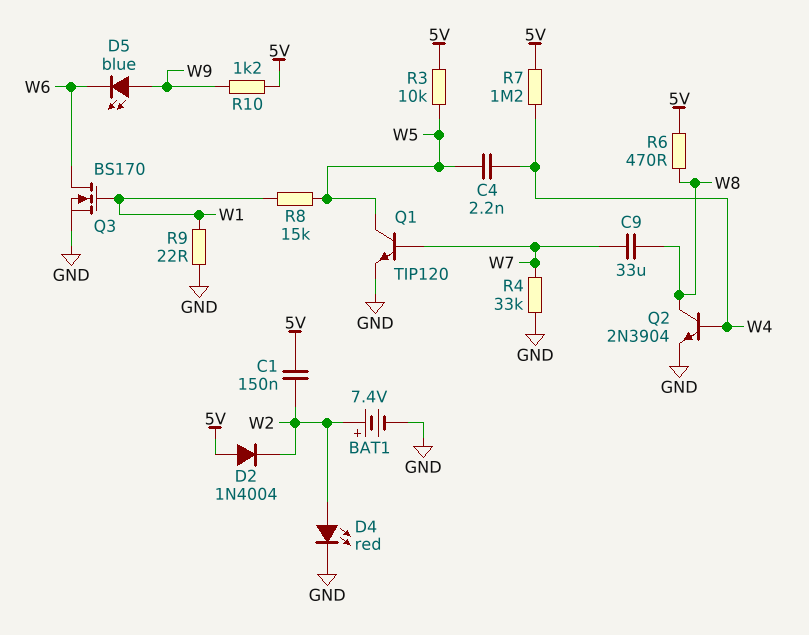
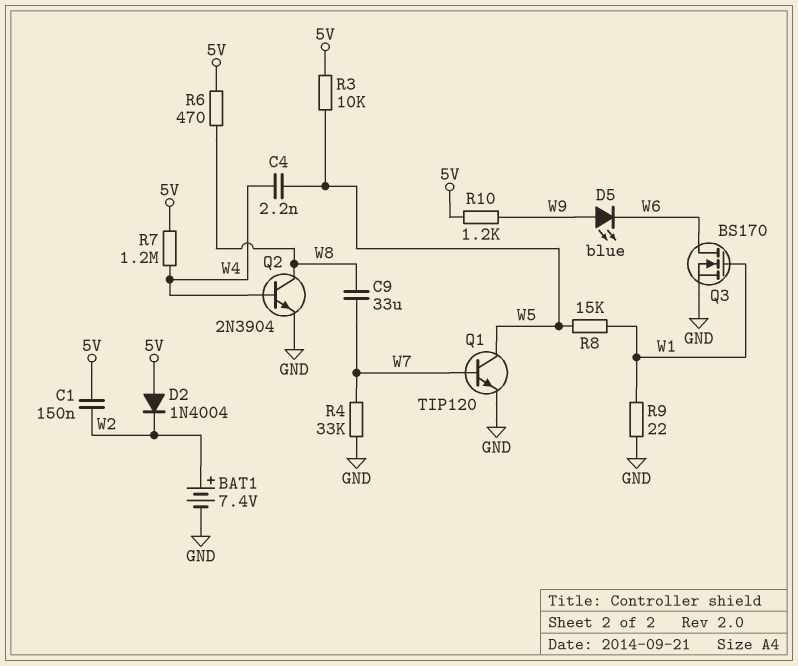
D4: LED red (A W2, K GND) -> none

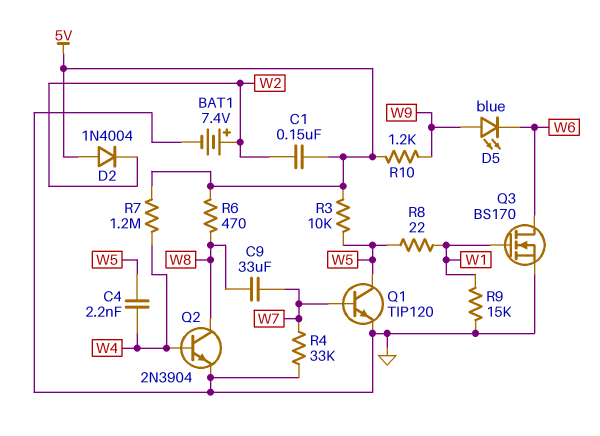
R8: 15k (W1, W5) -> 22 (W1, W5)
R9: 22 (GND, W1) -> 15k (GND, W1)

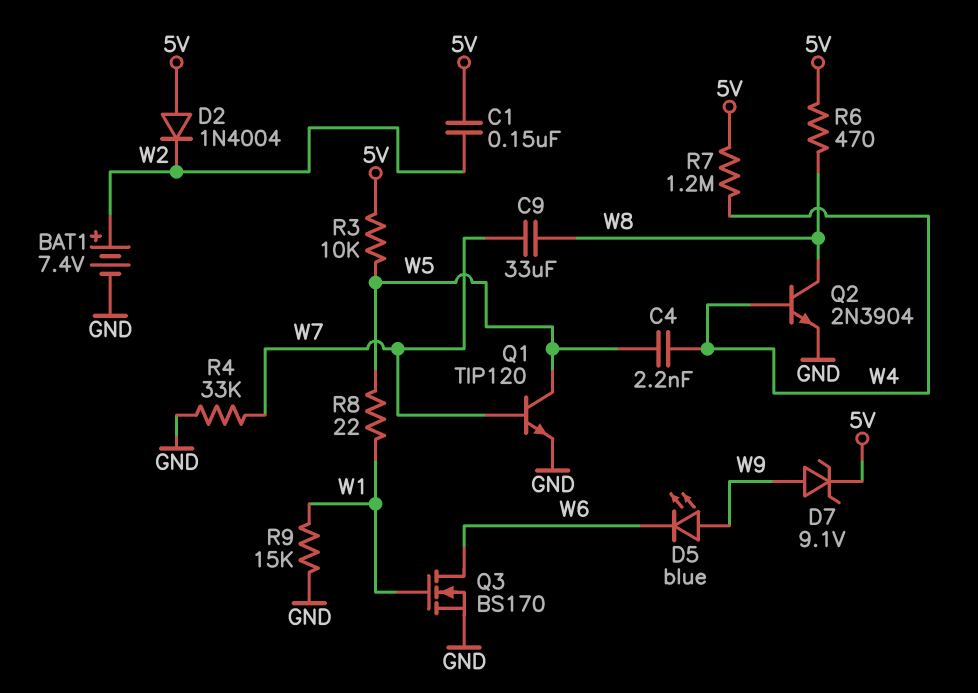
D7: none -> zener 9.1V (A W9, K 5V)
R10: 1.2k (5V, W9) -> none

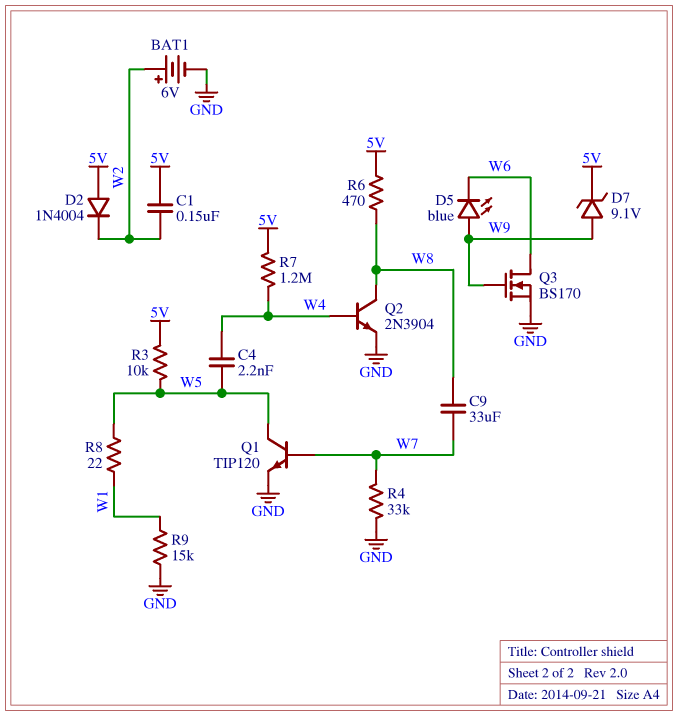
BAT1: 7.4V (plus W2, minus GND) -> 6V (plus W2, minus GND)
Q3: NMOS BS170 (G W1, D W6, S GND) -> NMOS BS170 (G W9, D W6, S GND)

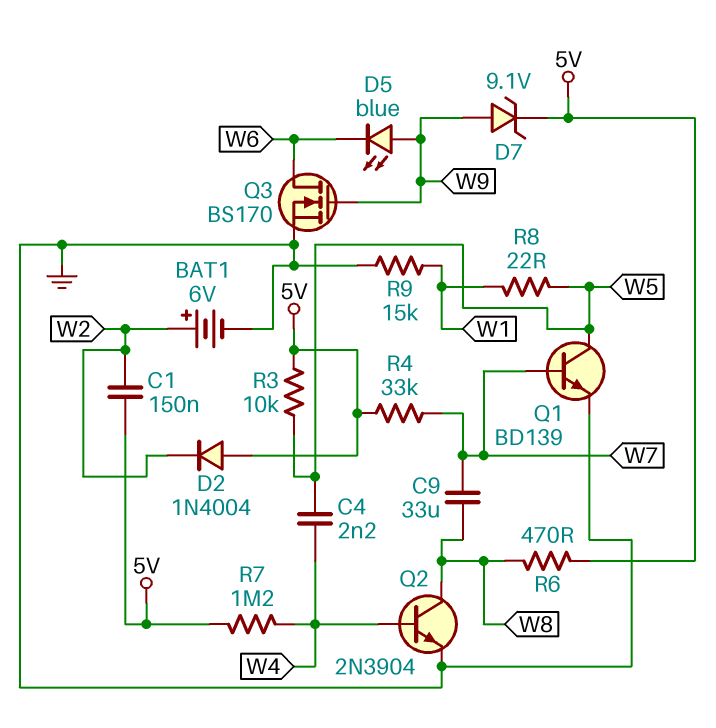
Q1: NPN TIP120 (B W7, C W5, E GND) -> NPN BD139 (B W7, C W5, E GND)
R4: 33k (GND, W7) -> 33k (5V, W7)

